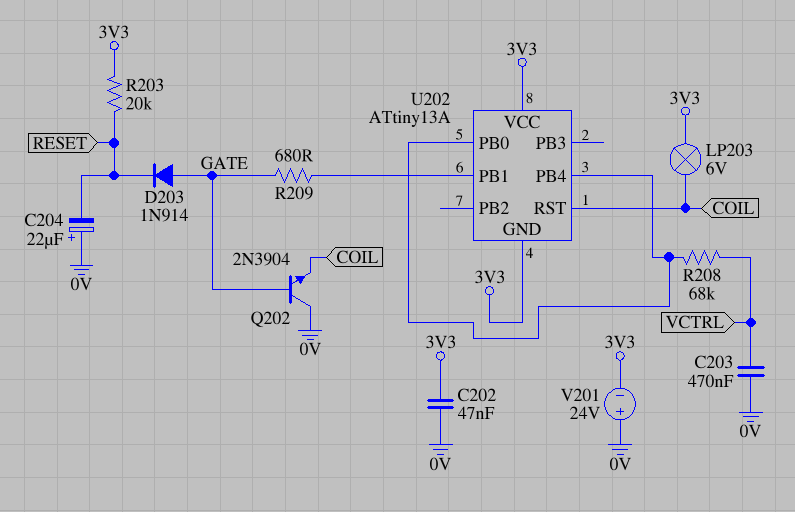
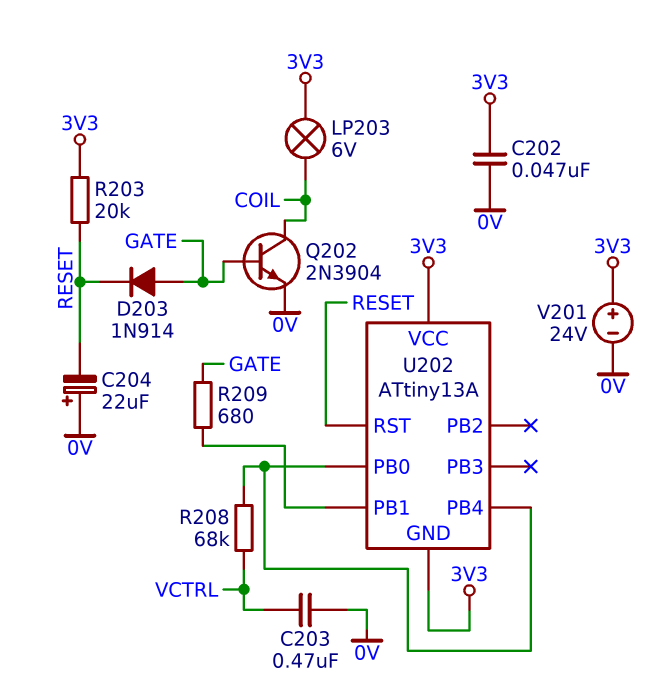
Q202: NPN 2N3904 (B GATE, C 0V, E COIL) -> NPN 2N3904 (B GATE, C COIL, E 0V)
U202 pin RST: COIL -> RESET
V201: 24V (plus 0V, minus 3V3) -> 24V (plus 3V3, minus 0V)

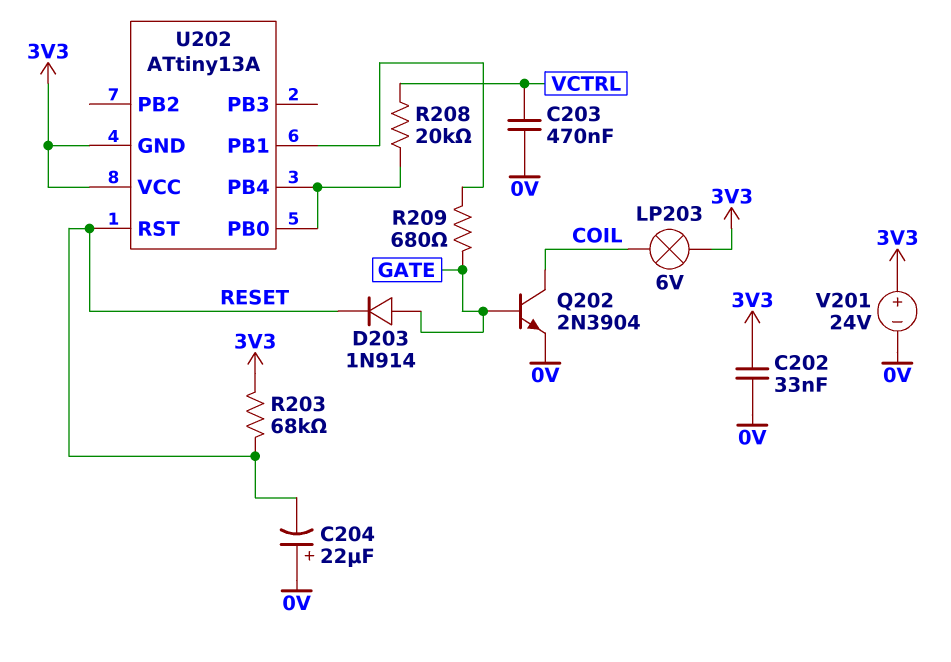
C202: 47nF (0V, 3V3) -> 33nF (0V, 3V3)
R203: 20k (3V3, RESET) -> 68k (3V3, RESET)
R208: 68k (U202/PB0, VCTRL) -> 20k (U202/PB0, VCTRL)

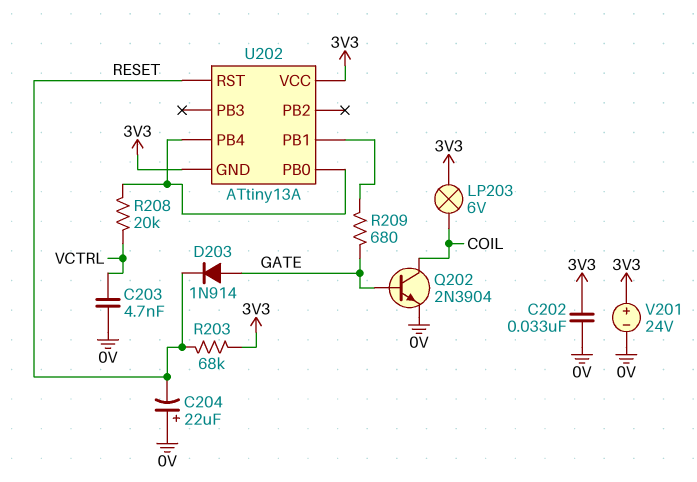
C203: 470nF (0V, VCTRL) -> 4.7nF (0V, VCTRL)

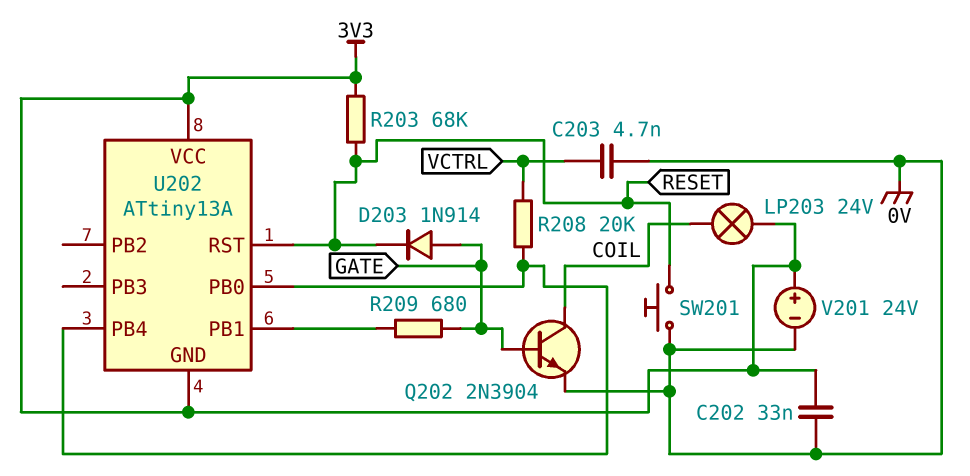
C204: 22uF (plus 0V, minus RESET) -> none
LP203: lamp 6V (3V3, COIL) -> lamp 24V (3V3, COIL)
SW201: none -> button (0V, RESET)

